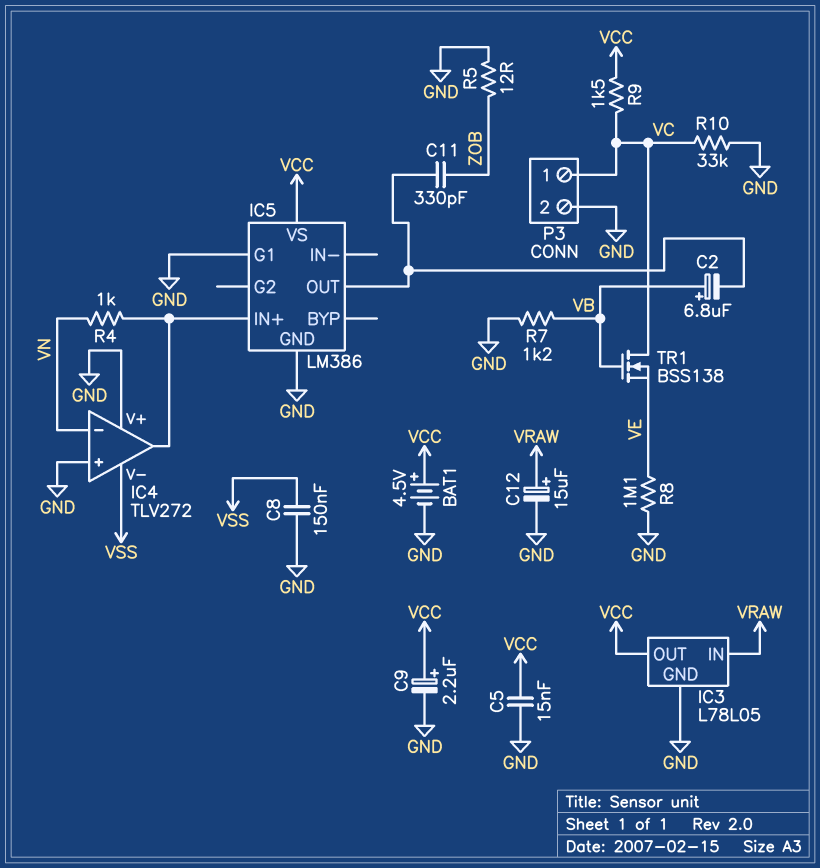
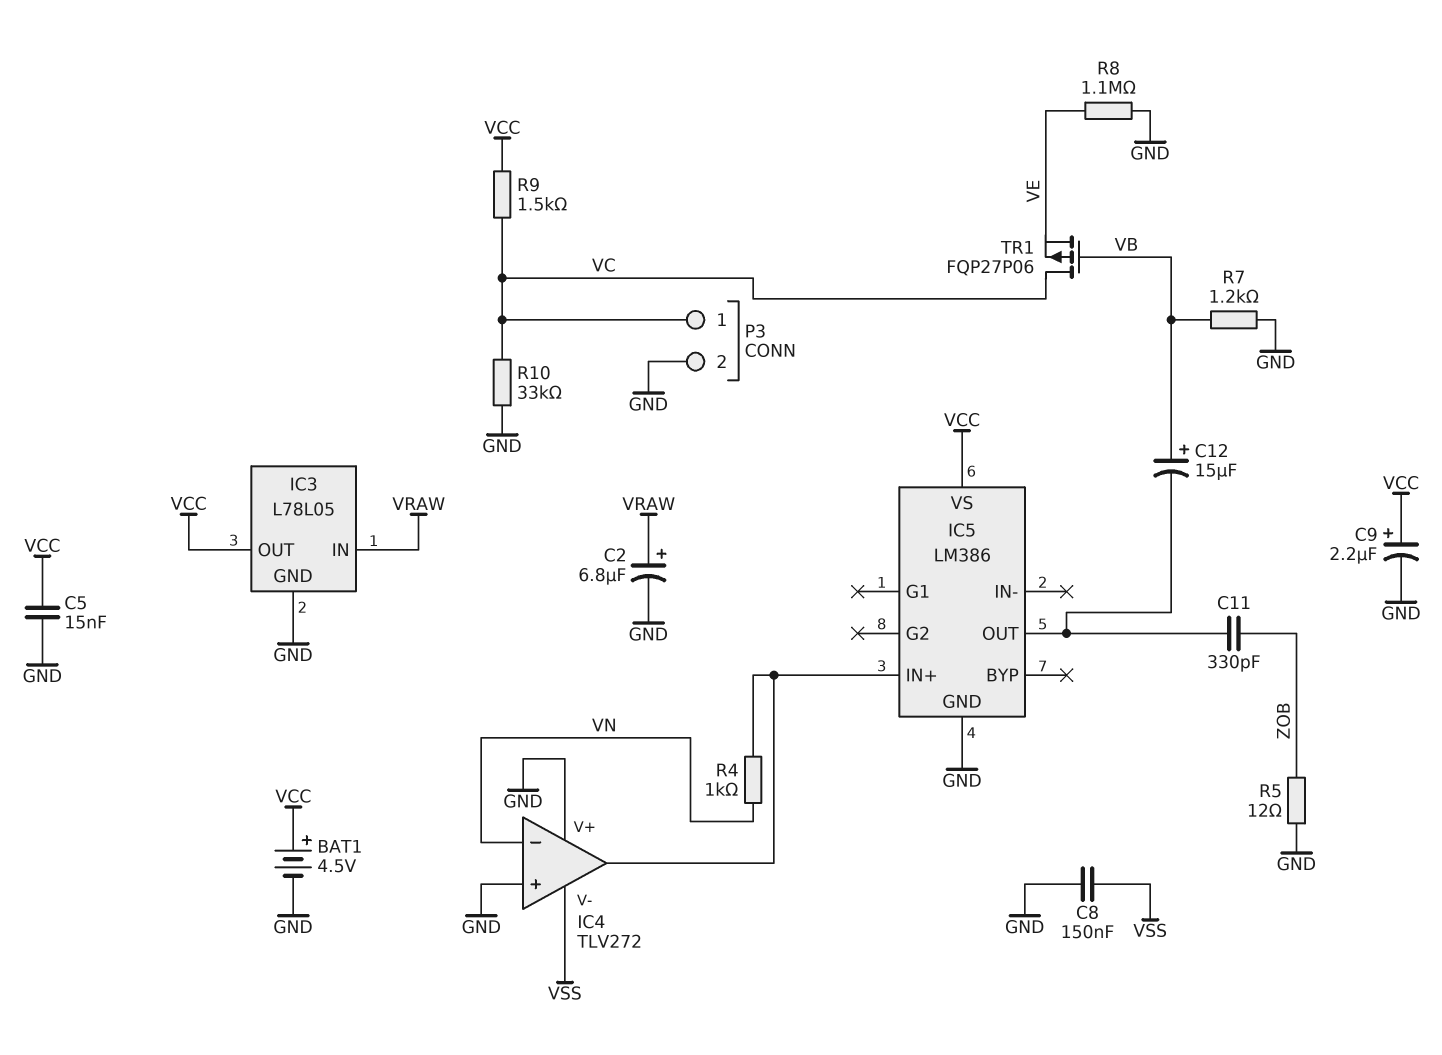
C2: 6.8uF (plus VB, minus IC5/OUT) -> 6.8uF (plus VRAW, minus GND)
C12: 15uF (plus VRAW, minus GND) -> 15uF (plus VB, minus IC5/OUT)
IC5 pin G1: GND -> none
TR1: NMOS BSS138 (G VB, D VC, S VE) -> PMOS FQP27P06 (G VB, D VC, S VE)

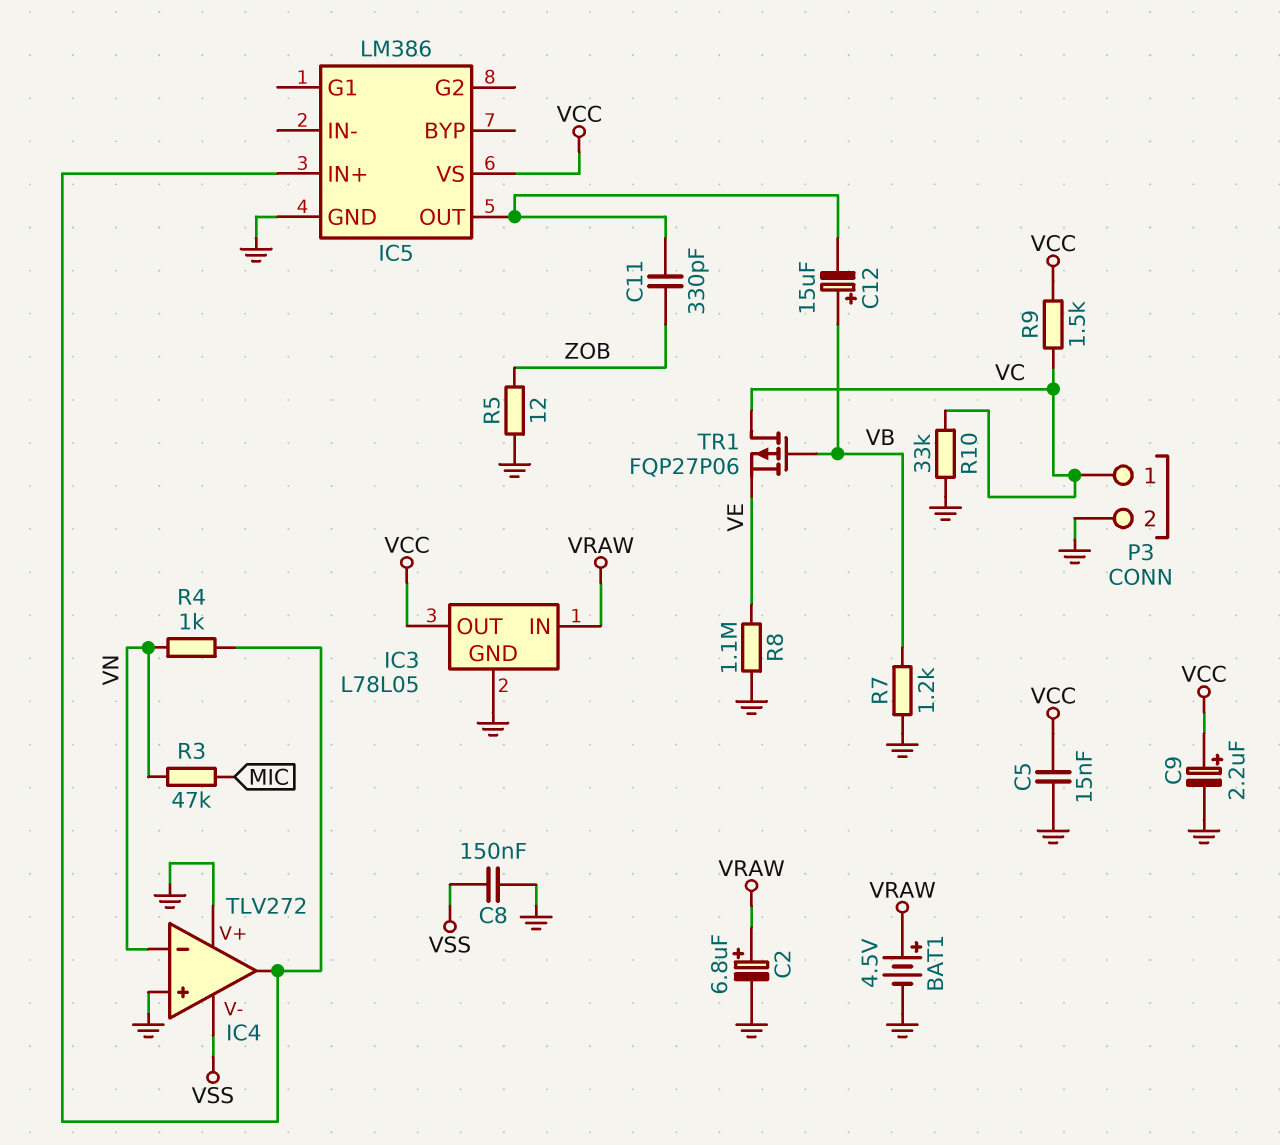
BAT1: 4.5V (plus VCC, minus GND) -> 4.5V (plus VRAW, minus GND)
R3: none -> 47k (MIC, VN)

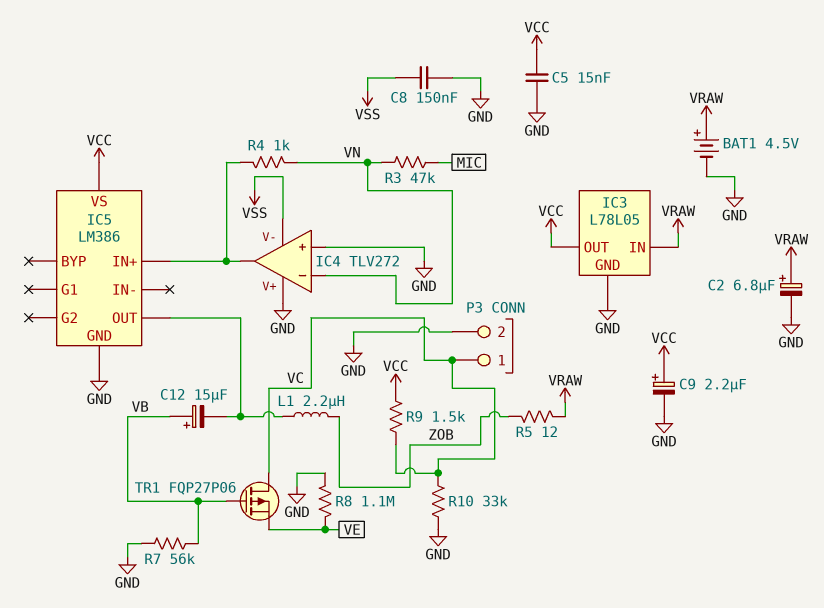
C11: 330pF (IC5/OUT, ZOB) -> none
L1: none -> 2.2uH (IC5/OUT, ZOB)
R5: 12 (GND, ZOB) -> 12 (VRAW, ZOB)
R7: 1.2k (GND, VB) -> 56k (GND, VB)

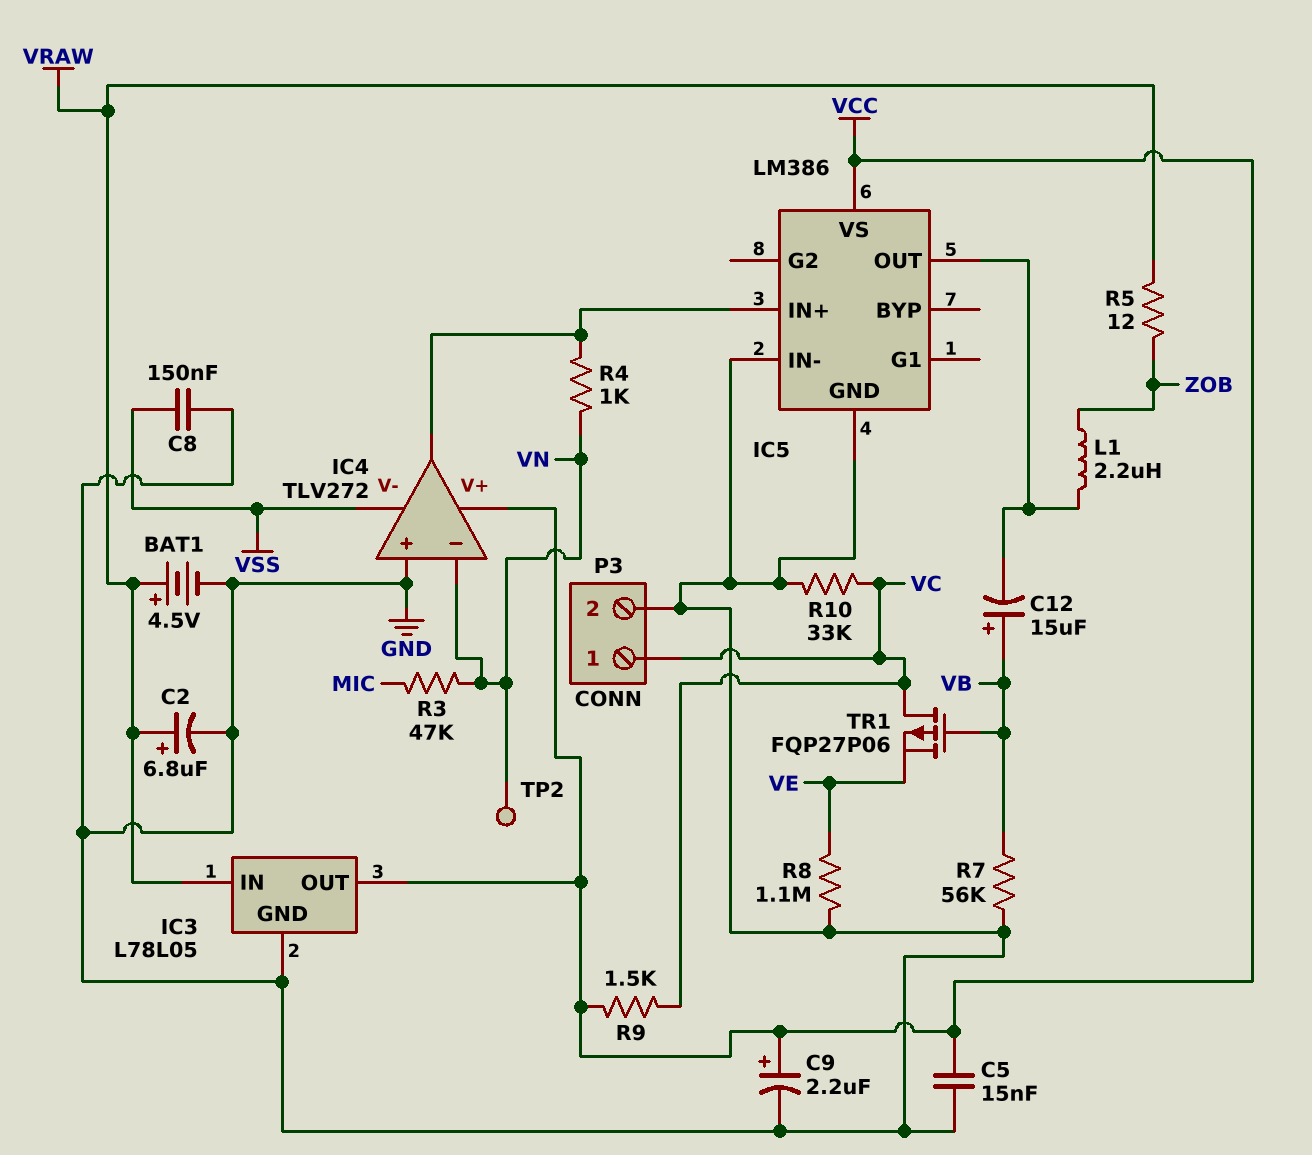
IC4 pin V+: GND -> VCC
IC5 pin IN-: none -> GND
TP2: none -> test point (VN)

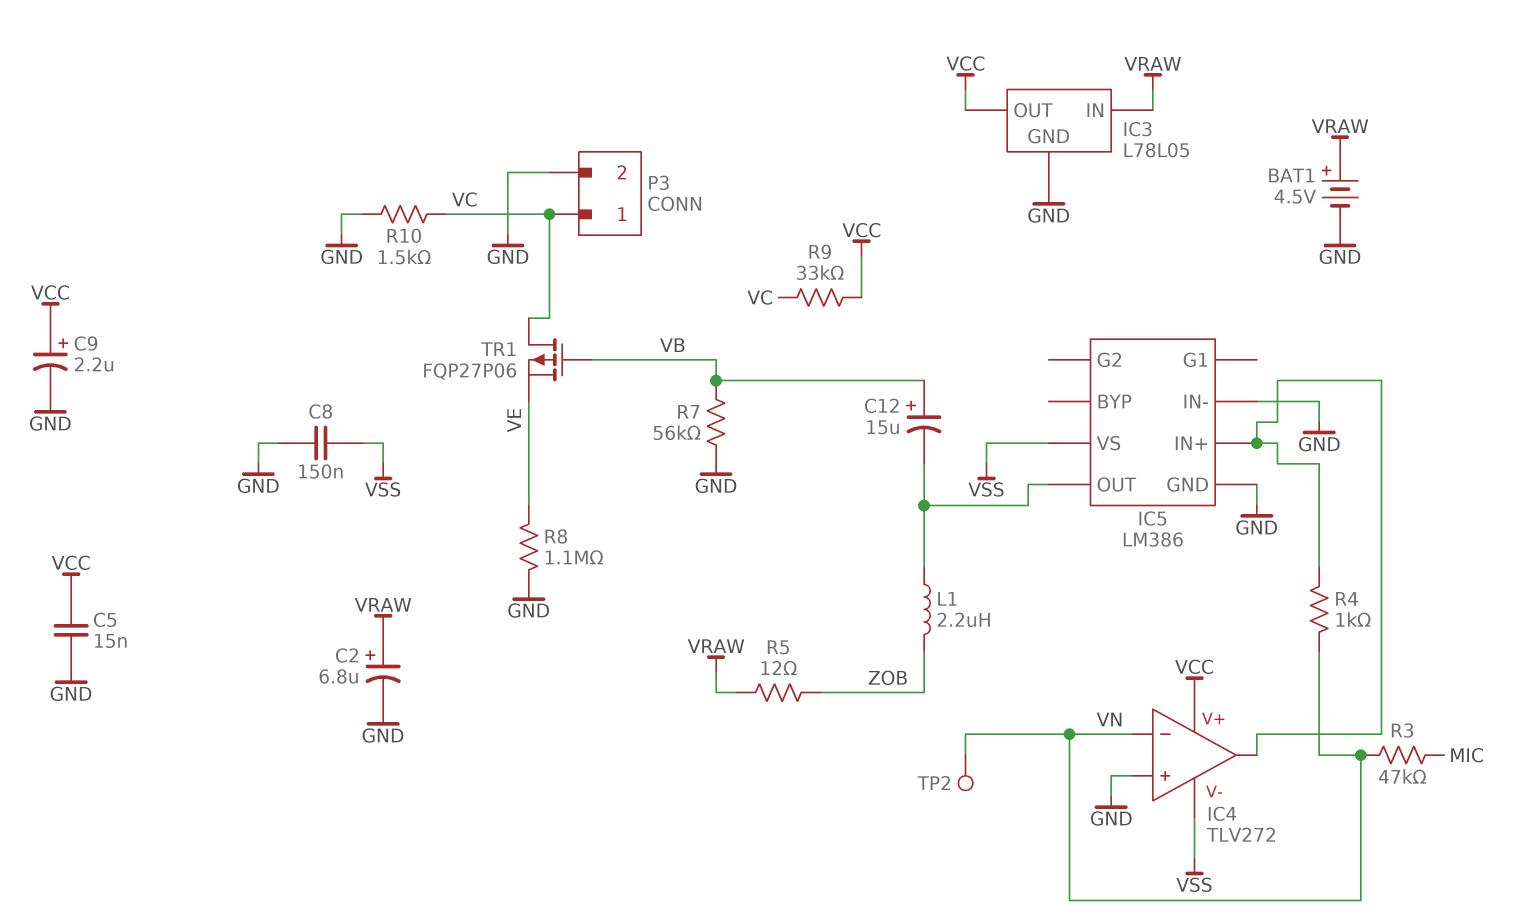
IC5 pin VS: VCC -> VSS
R9: 1.5k (VC, VCC) -> 33k (VC, VCC)
R10: 33k (GND, VC) -> 1.5k (GND, VC)

